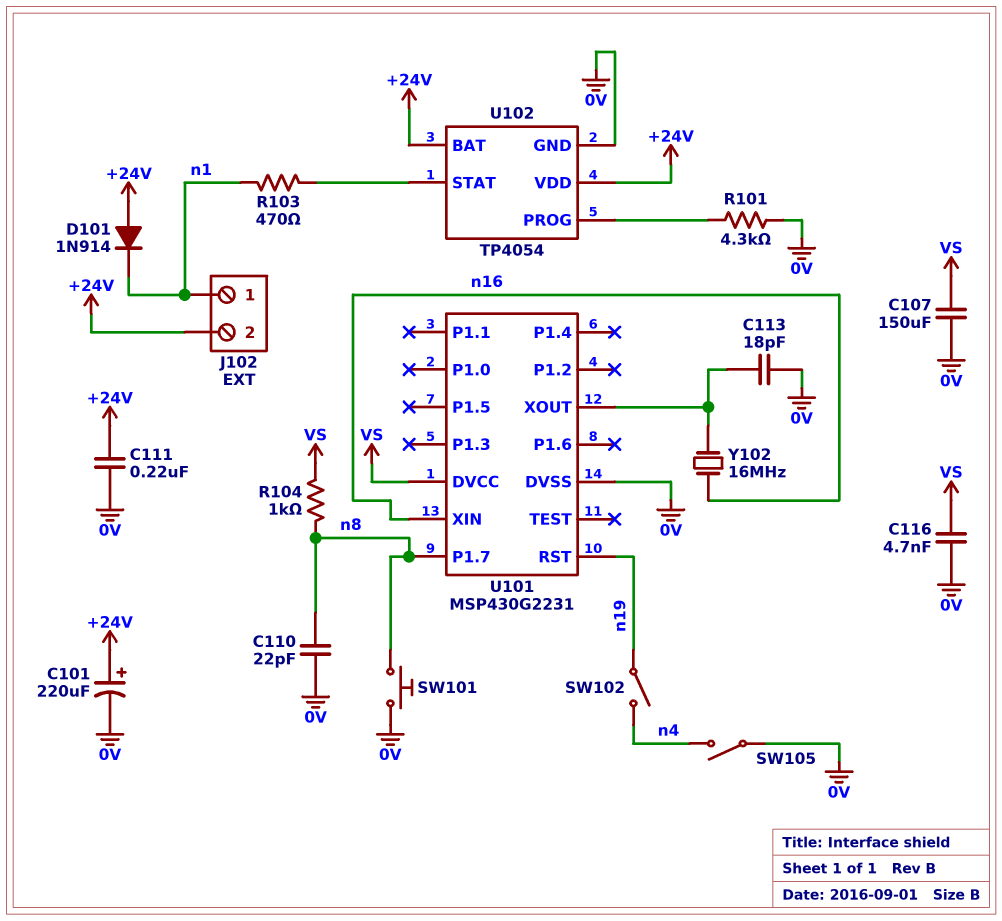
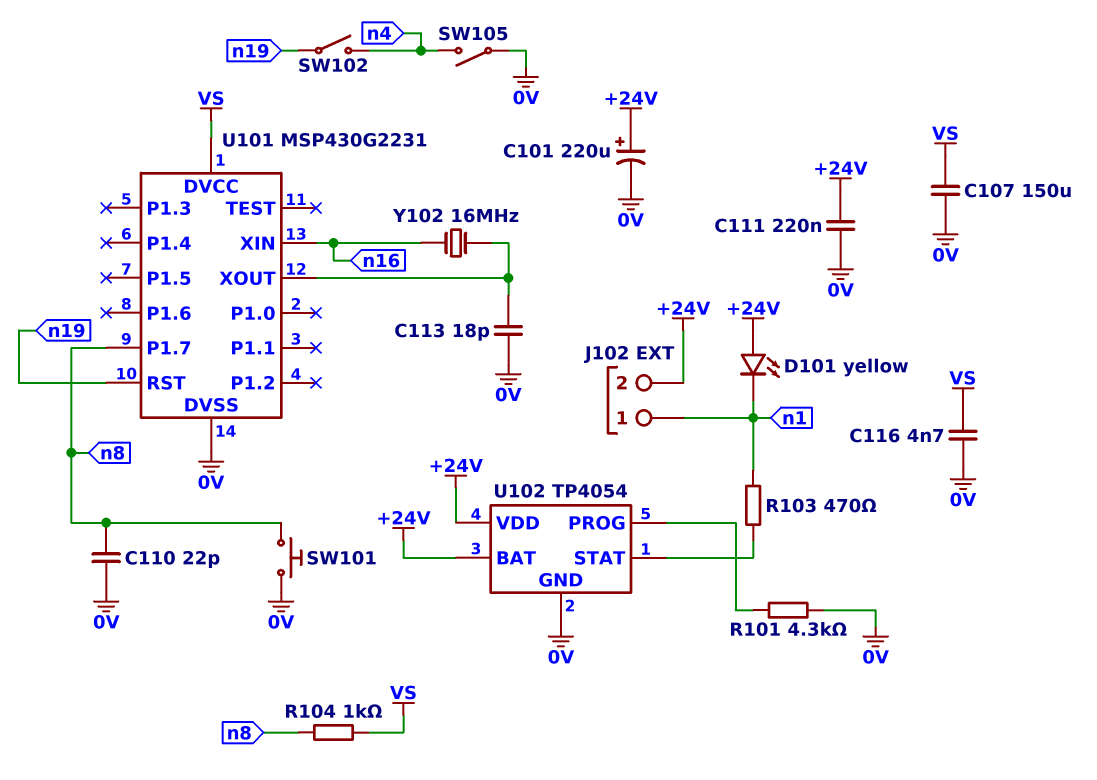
D101: diode 1N914 (A +24V, K n1) -> LED yellow (A +24V, K n1)

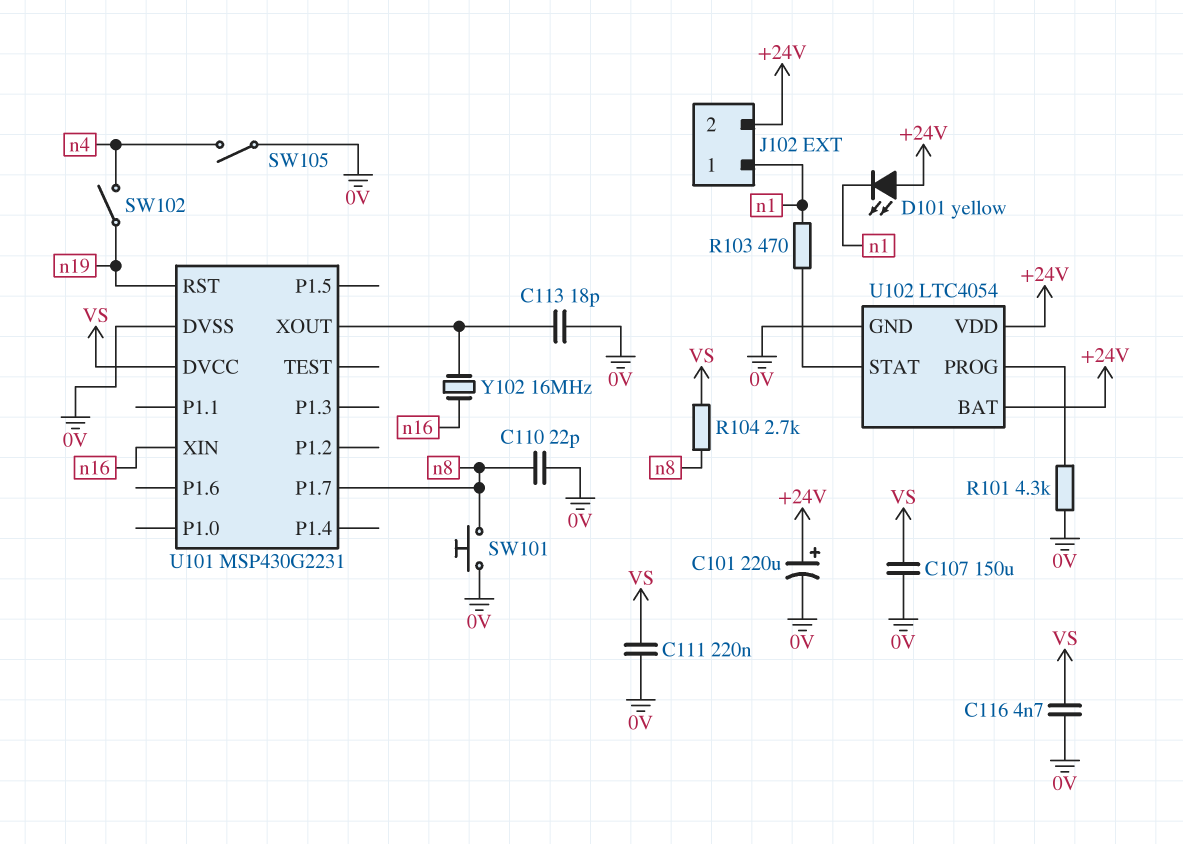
C111: 220nF (+24V, 0V) -> 220nF (0V, VS)
R104: 1k (VS, n8) -> 2.7k (VS, n8)
U102: TP4054 -> LTC4054

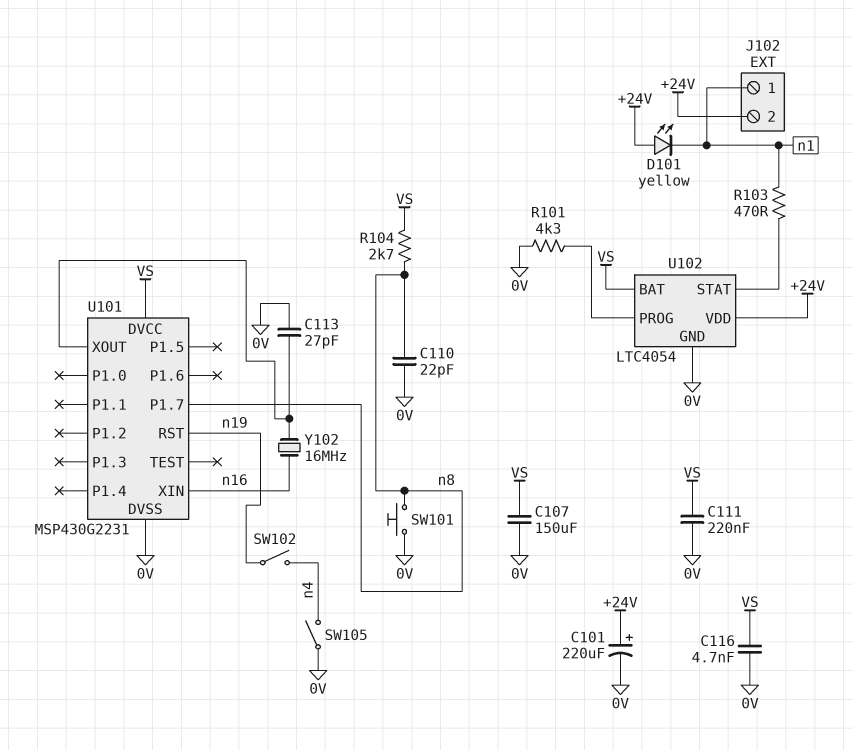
C113: 18pF (0V, U101/XOUT) -> 27pF (0V, U101/XOUT)
U102 pin BAT: +24V -> VS

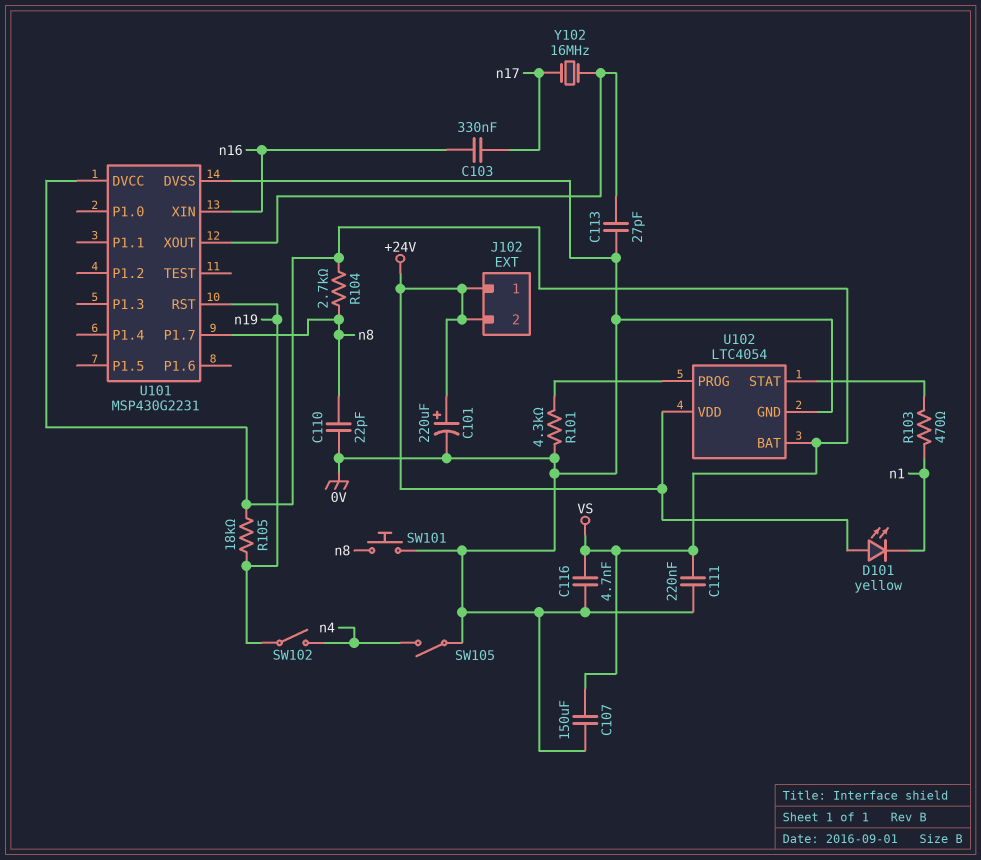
C103: none -> 330nF (n16, n17)
J102 pin 1: n1 -> +24V
R105: none -> 18k (VS, n19)
Y102: 16MHz (U101/XOUT, n16) -> 16MHz (U101/XOUT, n17)

